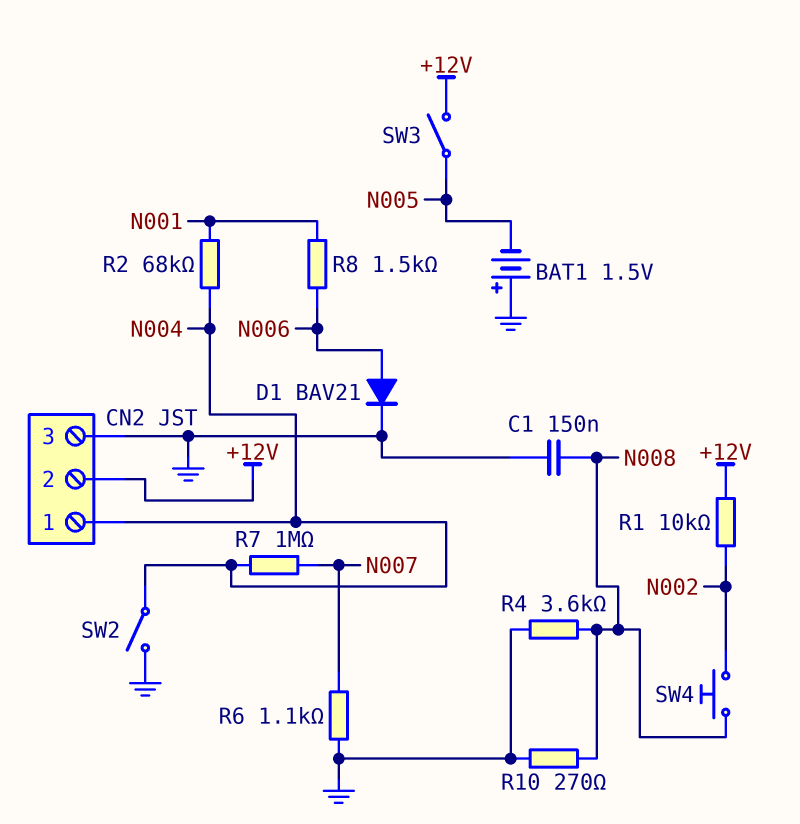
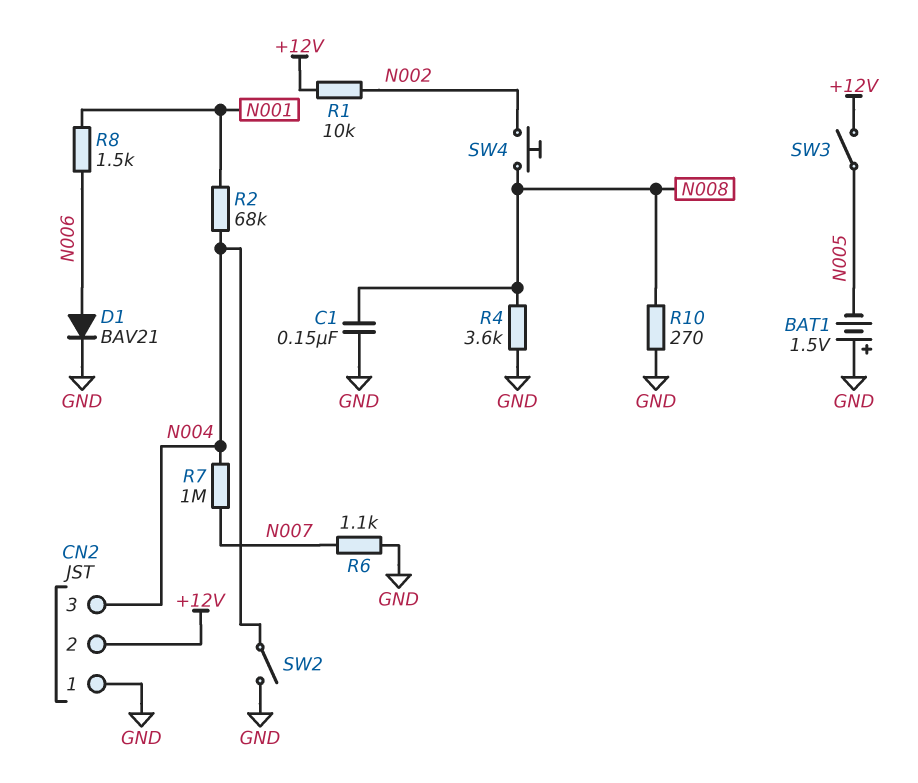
CN2 pin 1: N004 -> GND
CN2 pin 3: GND -> N004

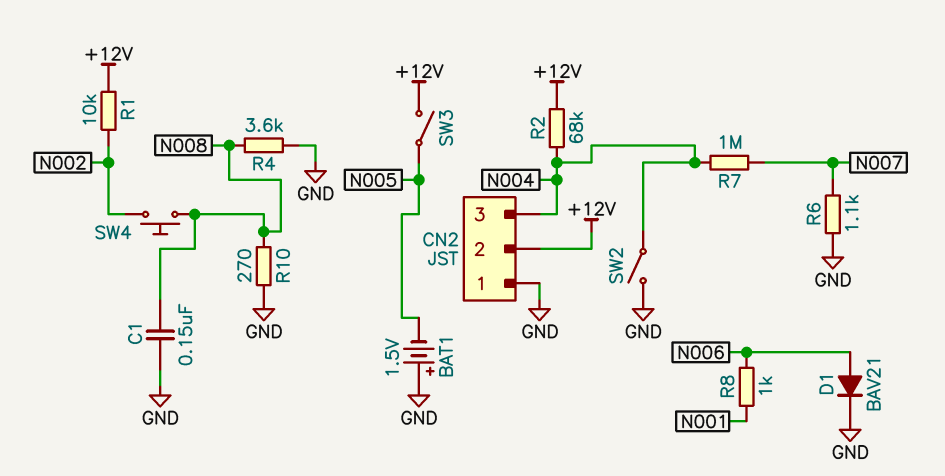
R2: 68k (N001, N004) -> 68k (+12V, N004)
R8: 1.5k (N001, N006) -> 1k (N001, N006)

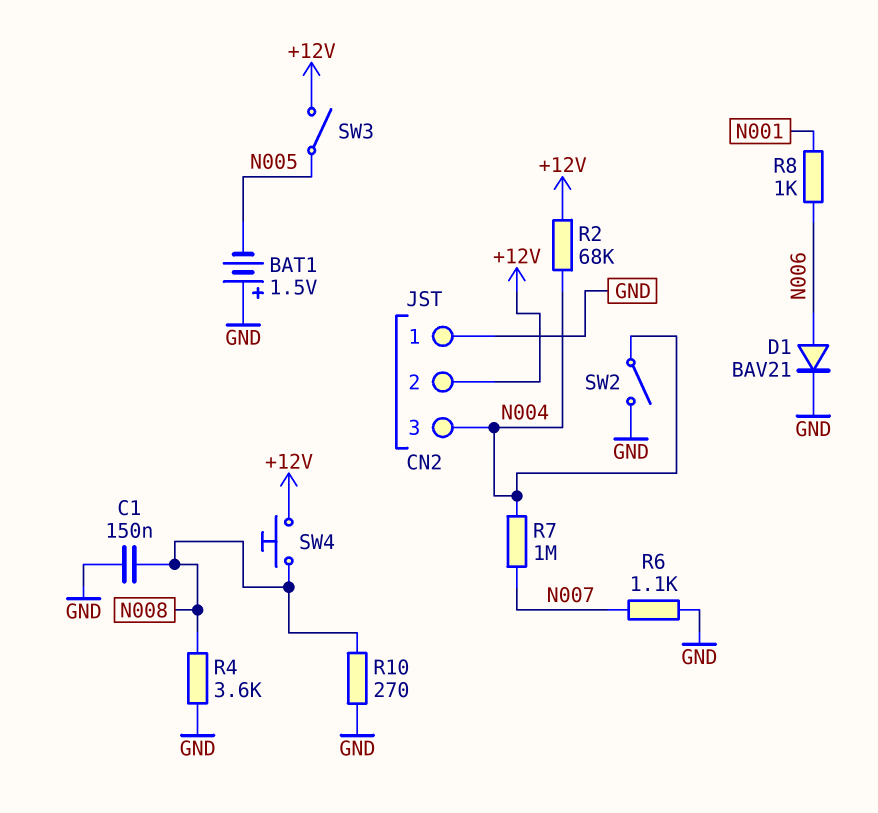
R1: 10k (+12V, N002) -> none
SW4: button (N002, N008) -> button (+12V, N008)

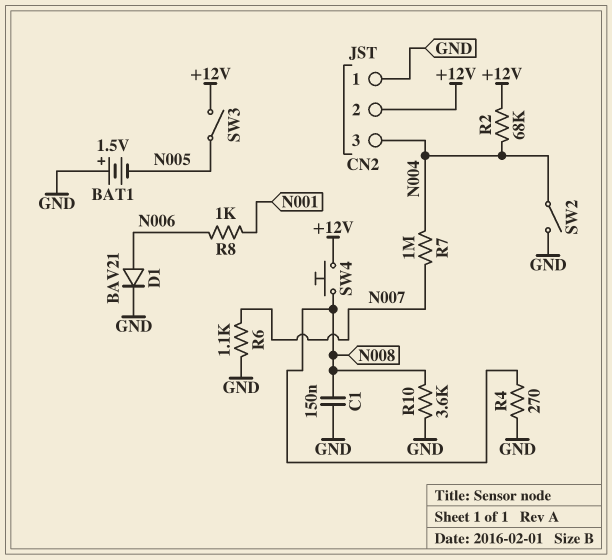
R4: 3.6k (GND, N008) -> 270 (GND, N008)
R10: 270 (GND, N008) -> 3.6k (GND, N008)

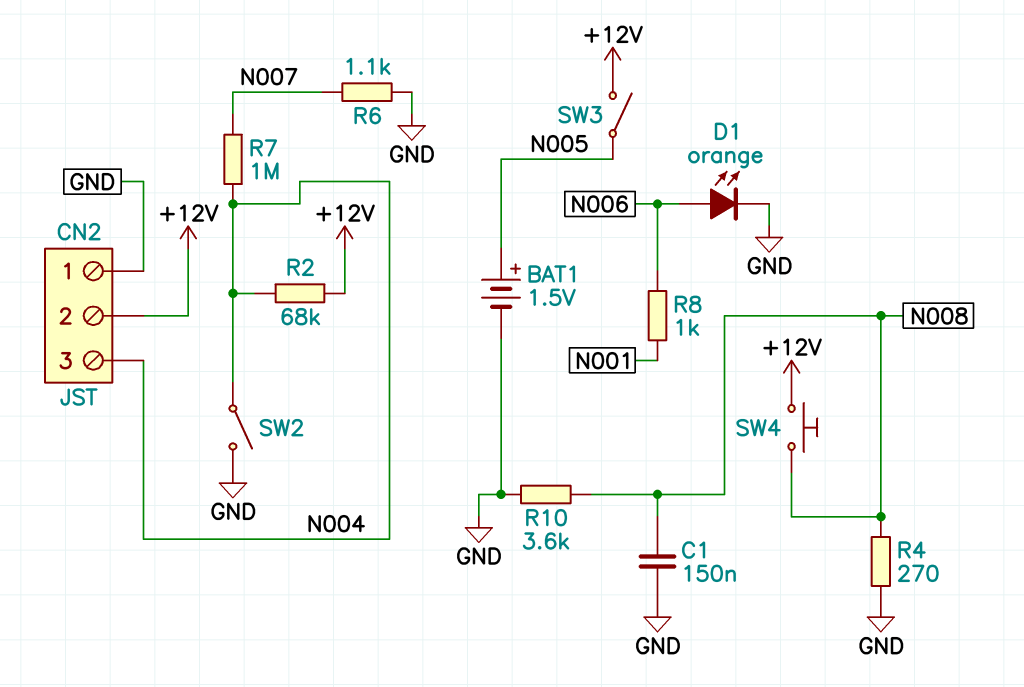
BAT1: 1.5V (plus GND, minus N005) -> 1.5V (plus N005, minus GND)
D1: diode BAV21 (A N006, K GND) -> LED orange (A N006, K GND)

